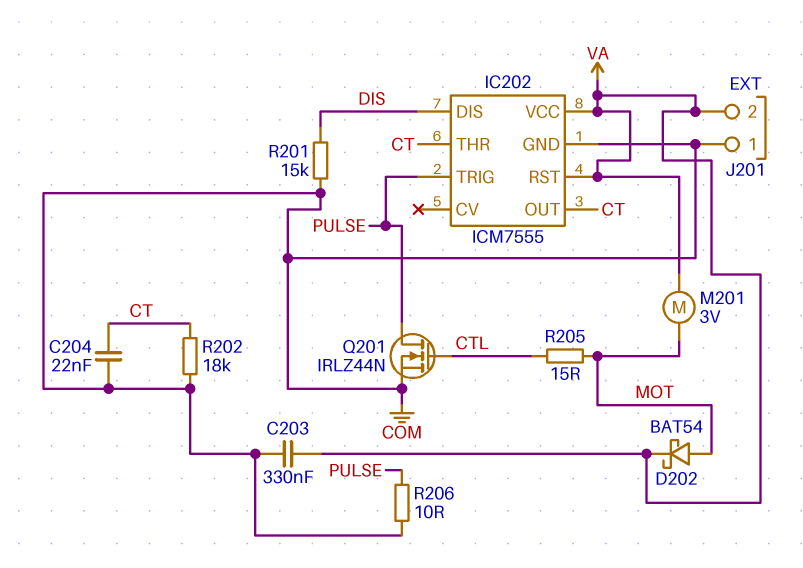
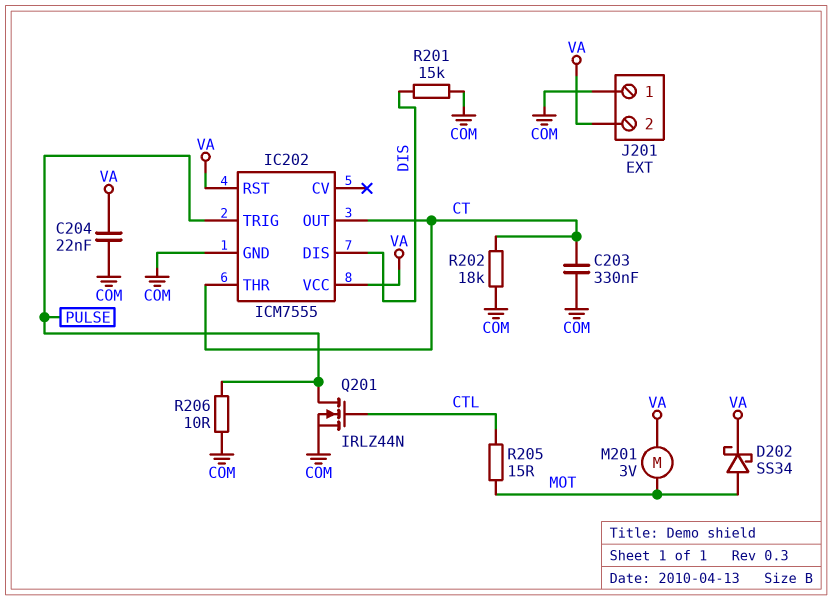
C203: 330nF (COM, VA) -> 330nF (COM, CT)
C204: 22nF (COM, CT) -> 22nF (COM, VA)
D202: schottky BAT54 (A MOT, K VA) -> schottky SS34 (A MOT, K VA)

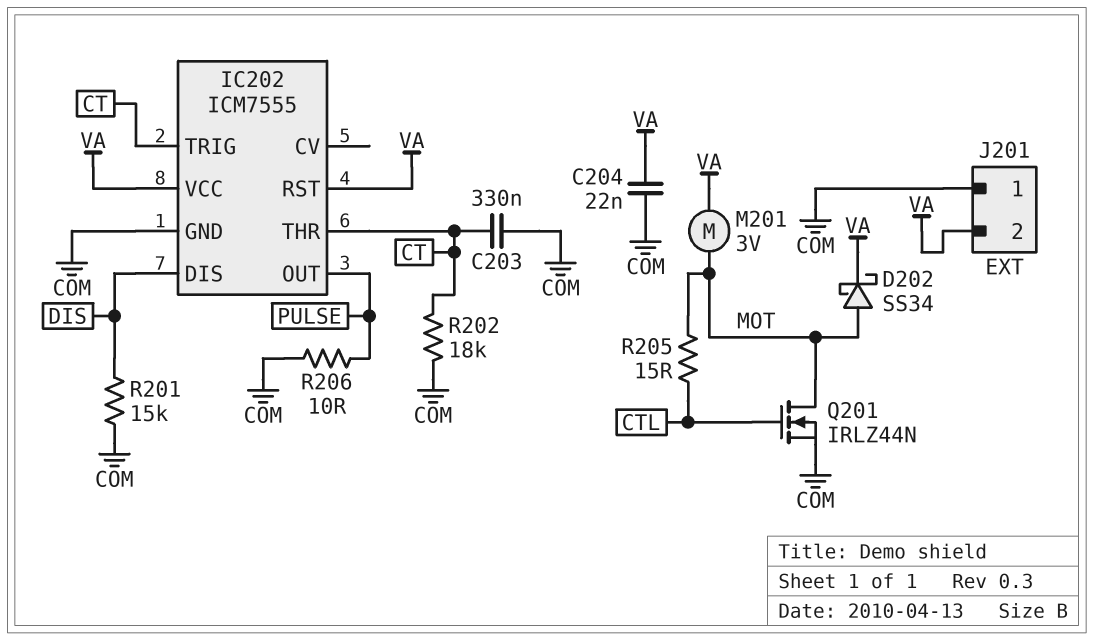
IC202 pin OUT: CT -> PULSE
IC202 pin TRIG: PULSE -> CT
Q201: NMOS IRLZ44N (G CTL, D PULSE, S COM) -> NMOS IRLZ44N (G CTL, D MOT, S COM)

